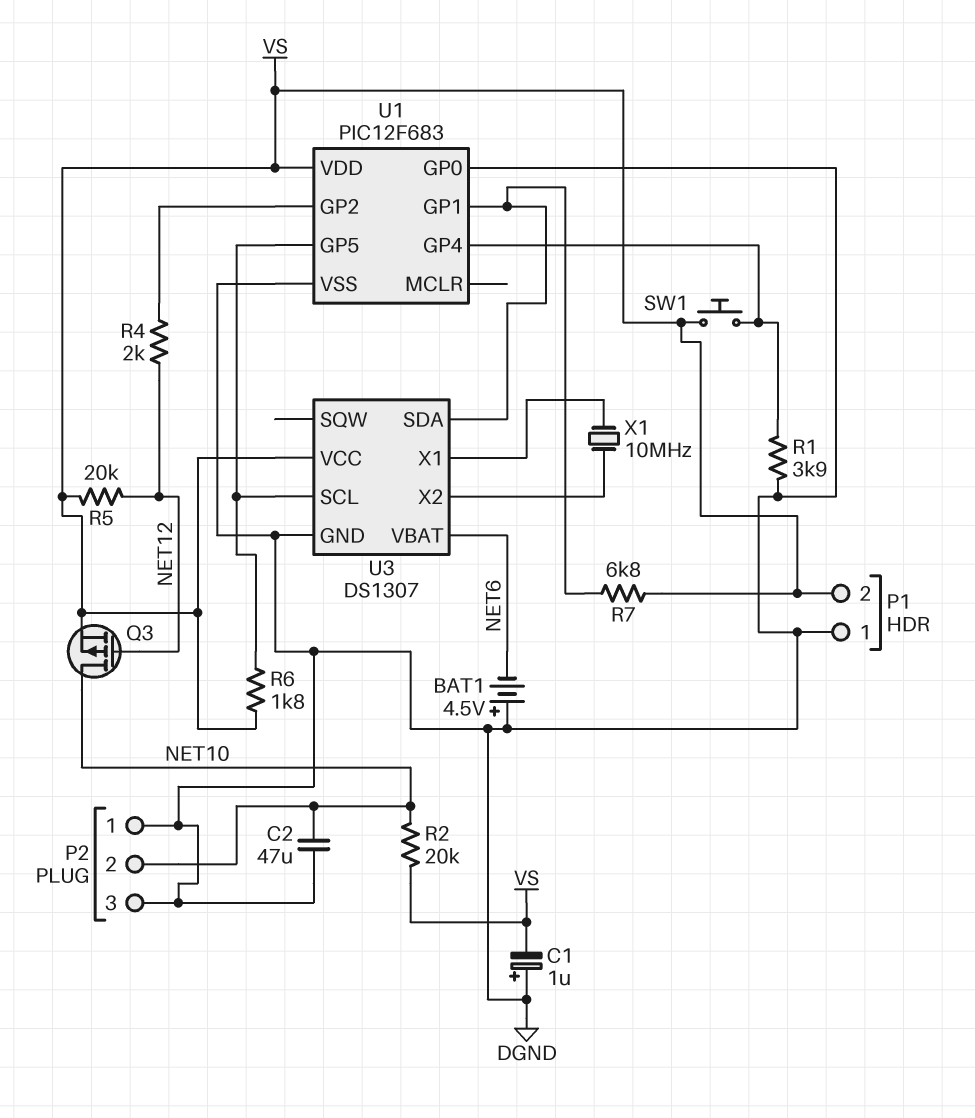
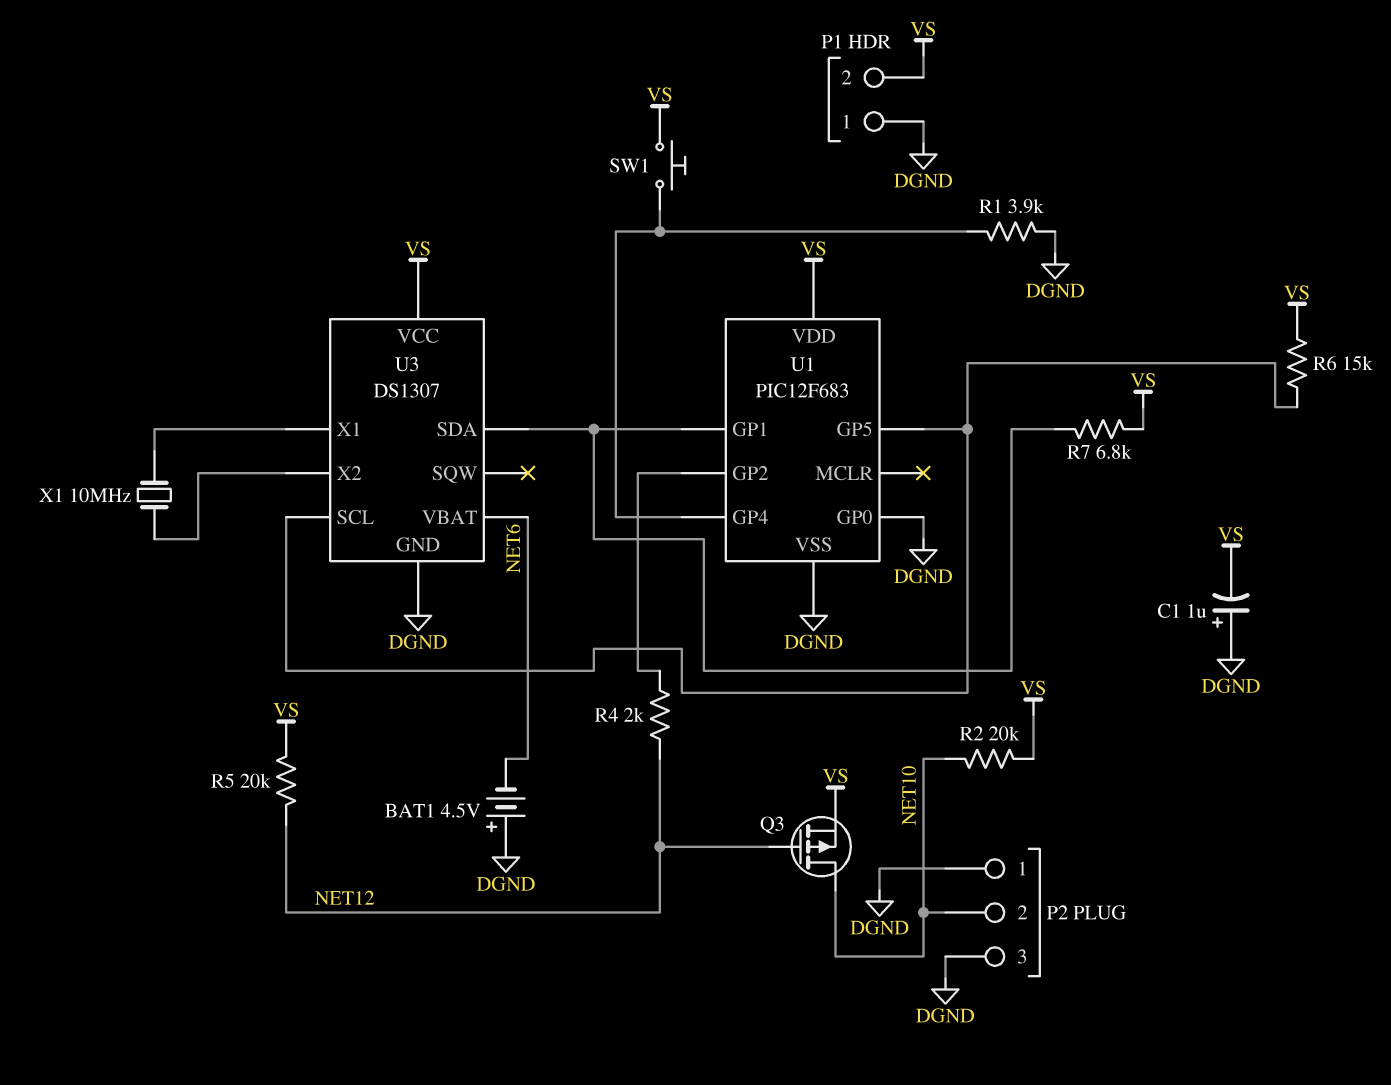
C2: 47uF (DGND, NET10) -> none
R6: 1.8k (U1/GP5, VS) -> 15k (U1/GP5, VS)

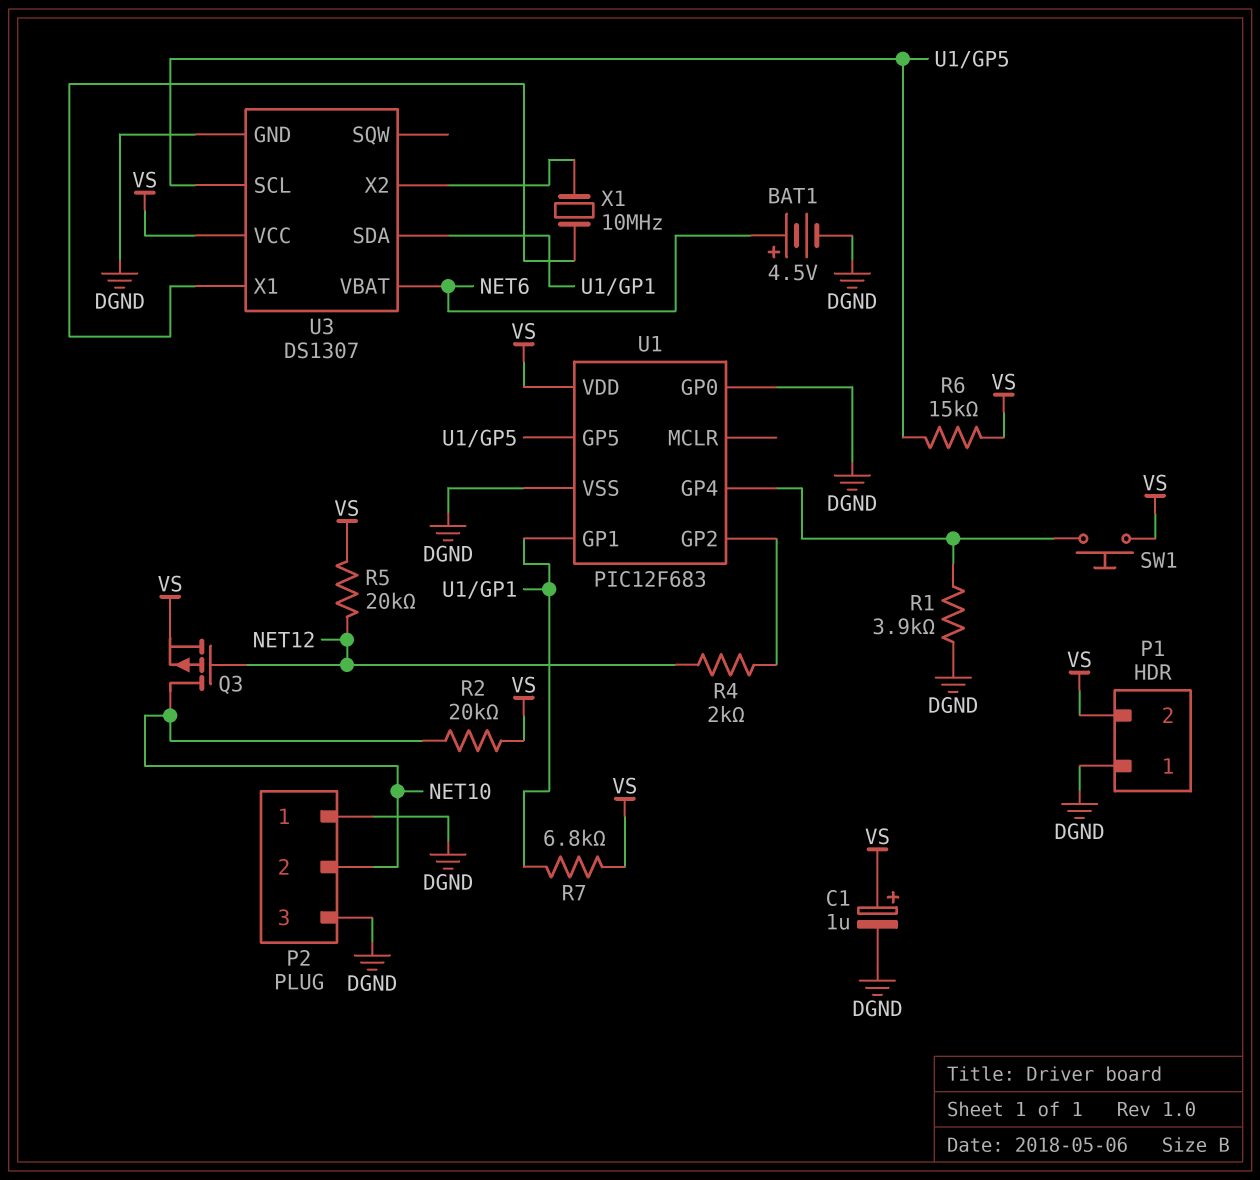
BAT1: 4.5V (plus DGND, minus NET6) -> 4.5V (plus NET6, minus DGND)
C1: 1uF (plus DGND, minus VS) -> 1uF (plus VS, minus DGND)

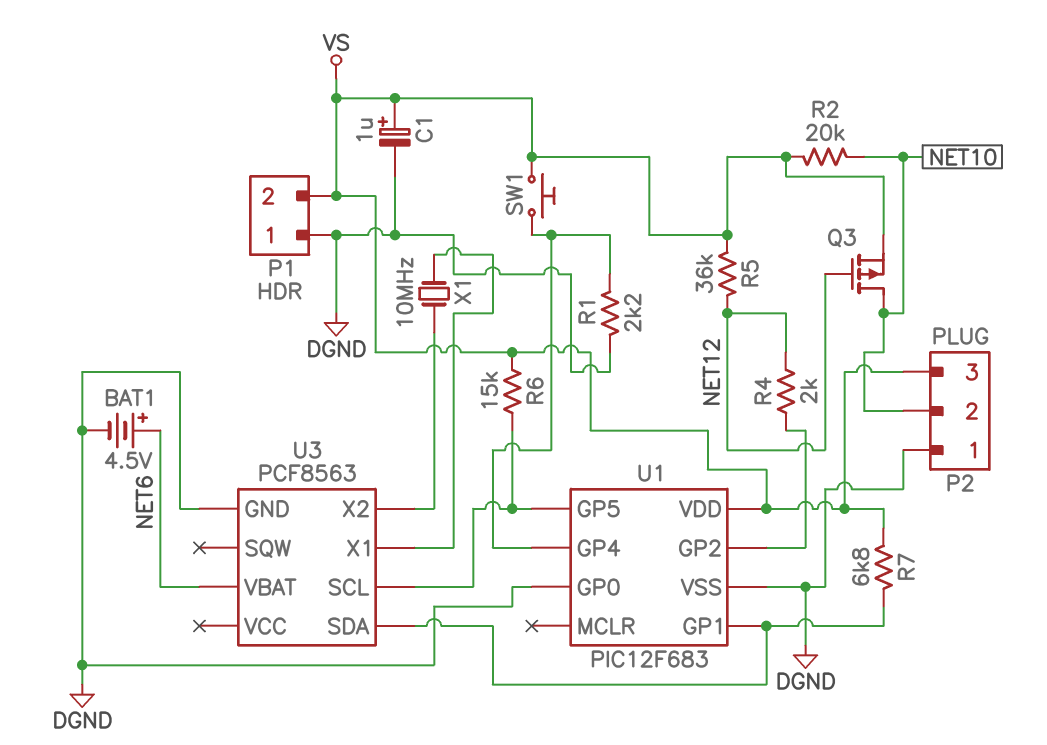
P2 pin 3: DGND -> VS
R1: 3.9k (DGND, U1/GP4) -> 2.2k (DGND, U1/GP4)
R5: 20k (NET12, VS) -> 36k (NET12, VS)
U3: DS1307 -> PCF8563
U3 pin VCC: VS -> none

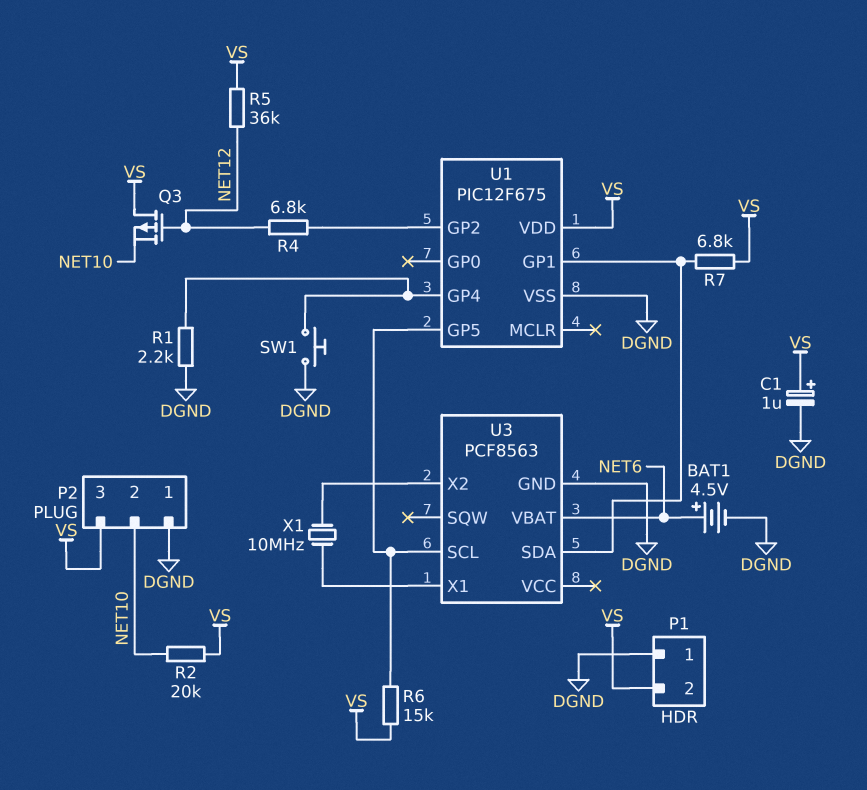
Q3: PMOS (G NET12, D NET10, S VS) -> PMOS (G NET12, D VS, S NET10)
R4: 2k (NET12, U1/GP2) -> 6.8k (NET12, U1/GP2)
SW1: button (U1/GP4, VS) -> button (DGND, U1/GP4)
U1: PIC12F683 -> PIC12F675
U1 pin GP0: DGND -> none

